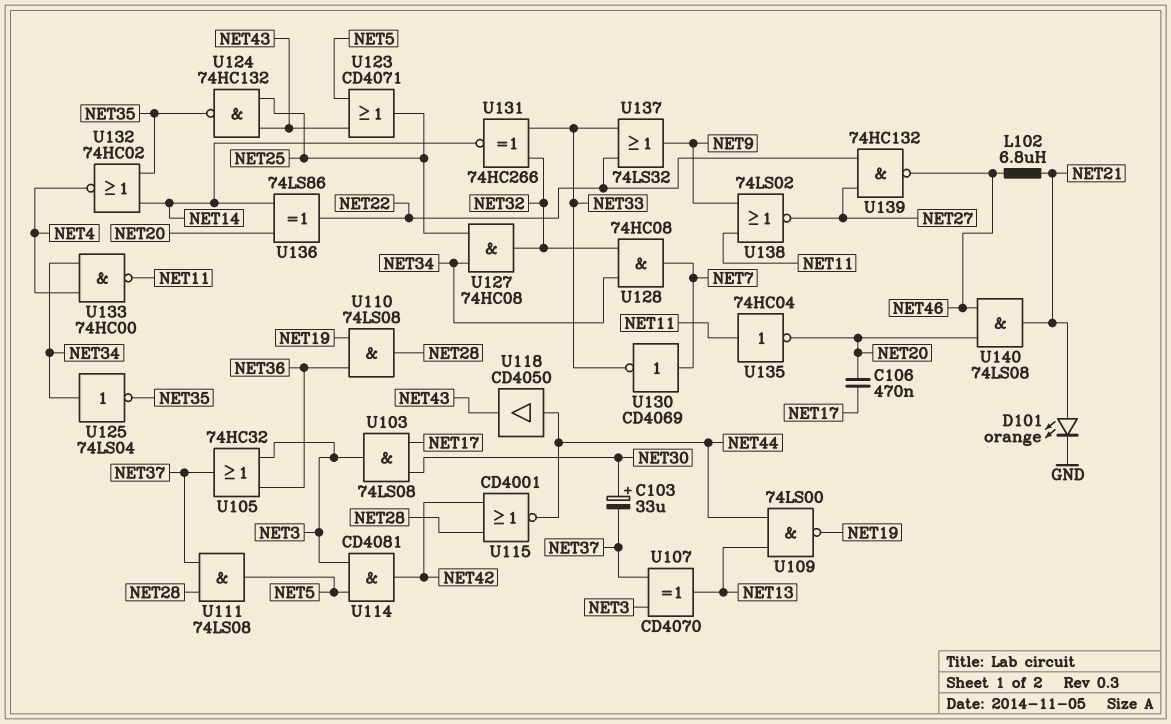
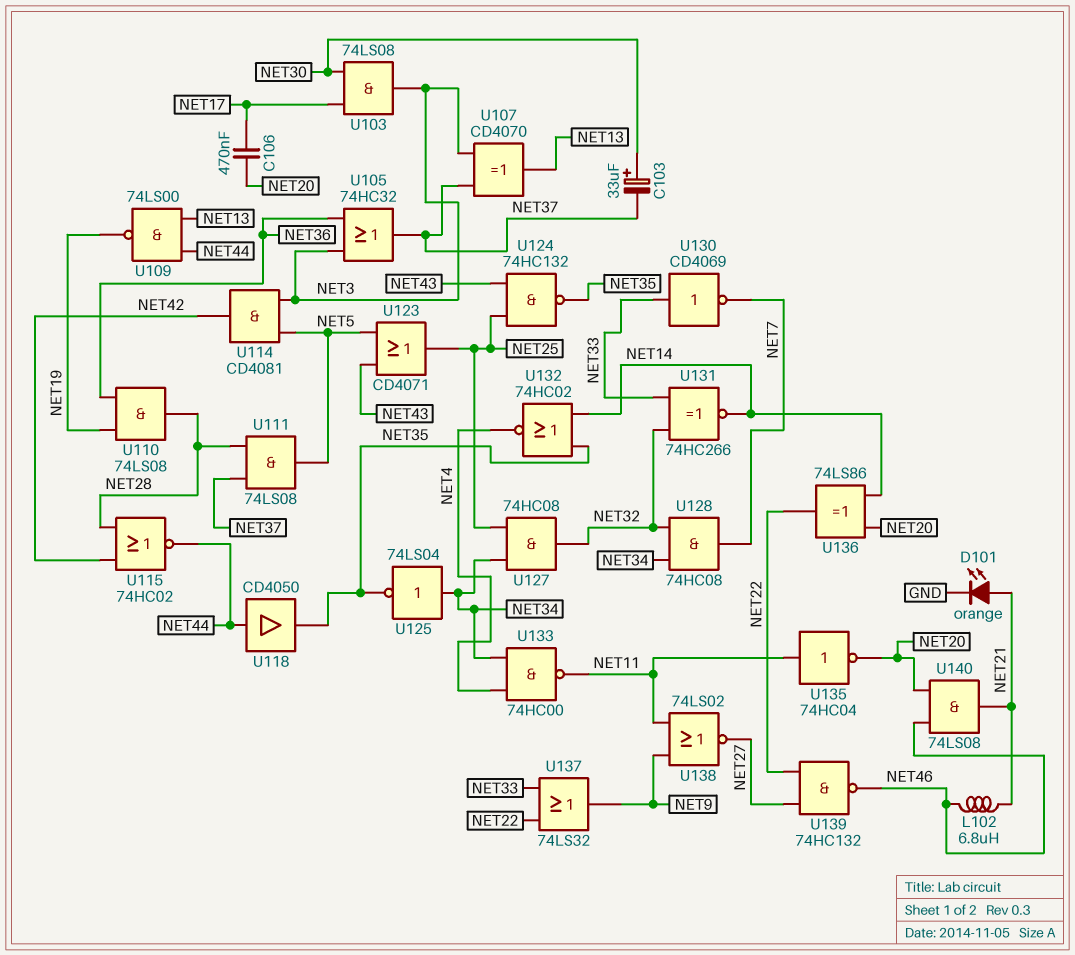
U115: NOR CD4001 (in NET28, in NET42, out NET44) -> NOR 74HC02 (in NET28, in NET42, out NET44)
U118: buffer CD4050 (in NET44, out NET43) -> buffer CD4050 (in NET44, out NET35)
U130: NOT CD4069 (in NET7, out NET33) -> NOT CD4069 (in NET33, out NET7)

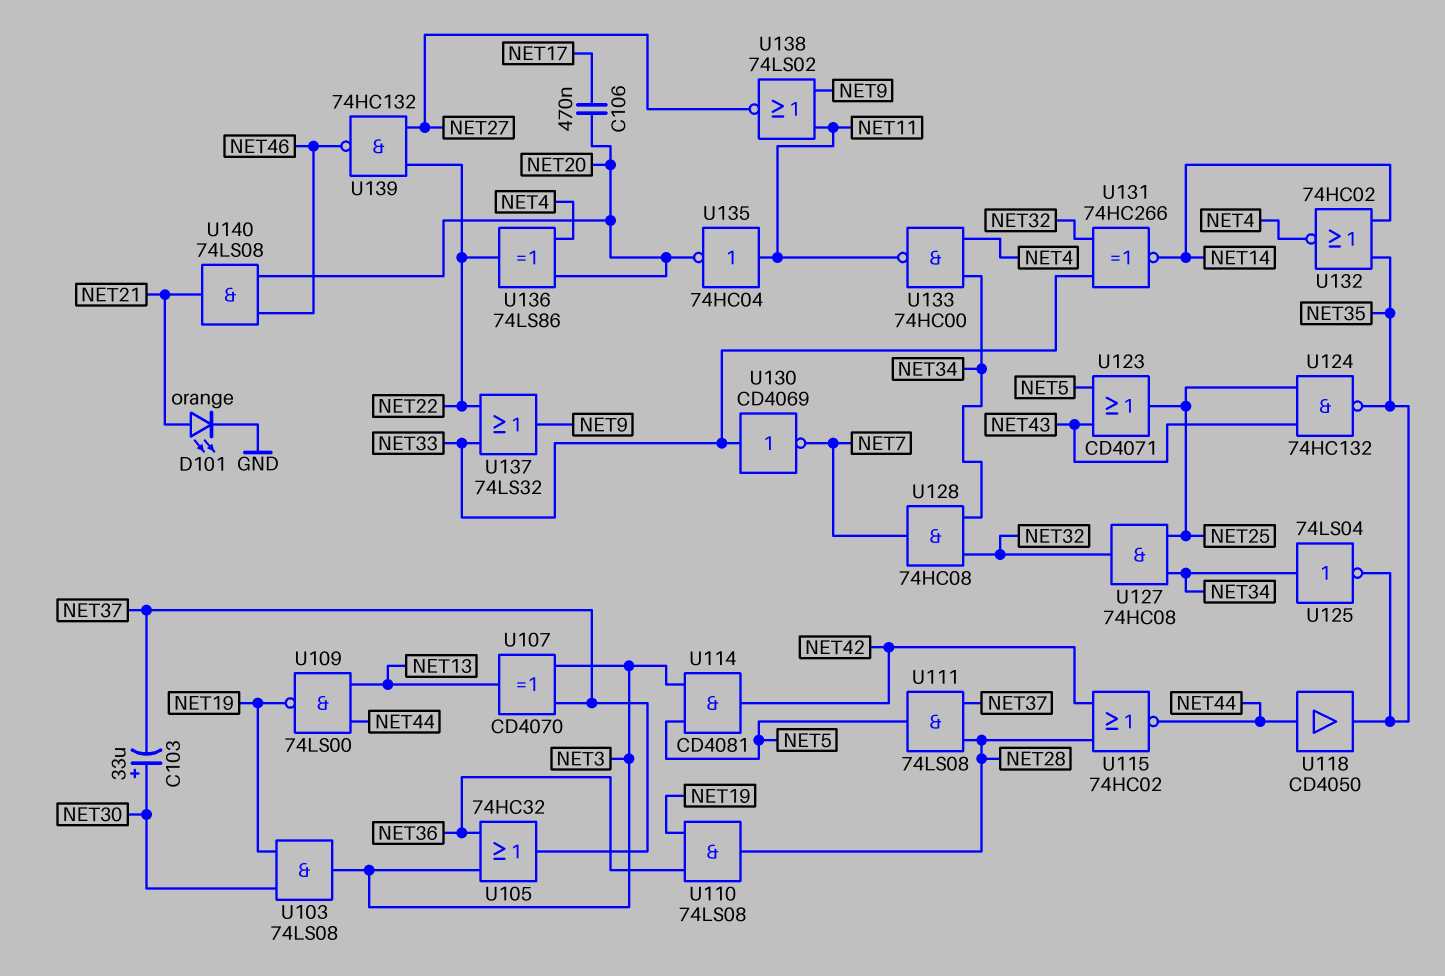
L102: 6.8uH (NET21, NET46) -> none
U103: AND 74LS08 (in NET17, in NET30, out NET3) -> AND 74LS08 (in NET19, in NET30, out NET3)
U136: XOR 74LS86 (in NET14, in NET20, out NET22) -> XOR 74LS86 (in NET4, in NET20, out NET22)

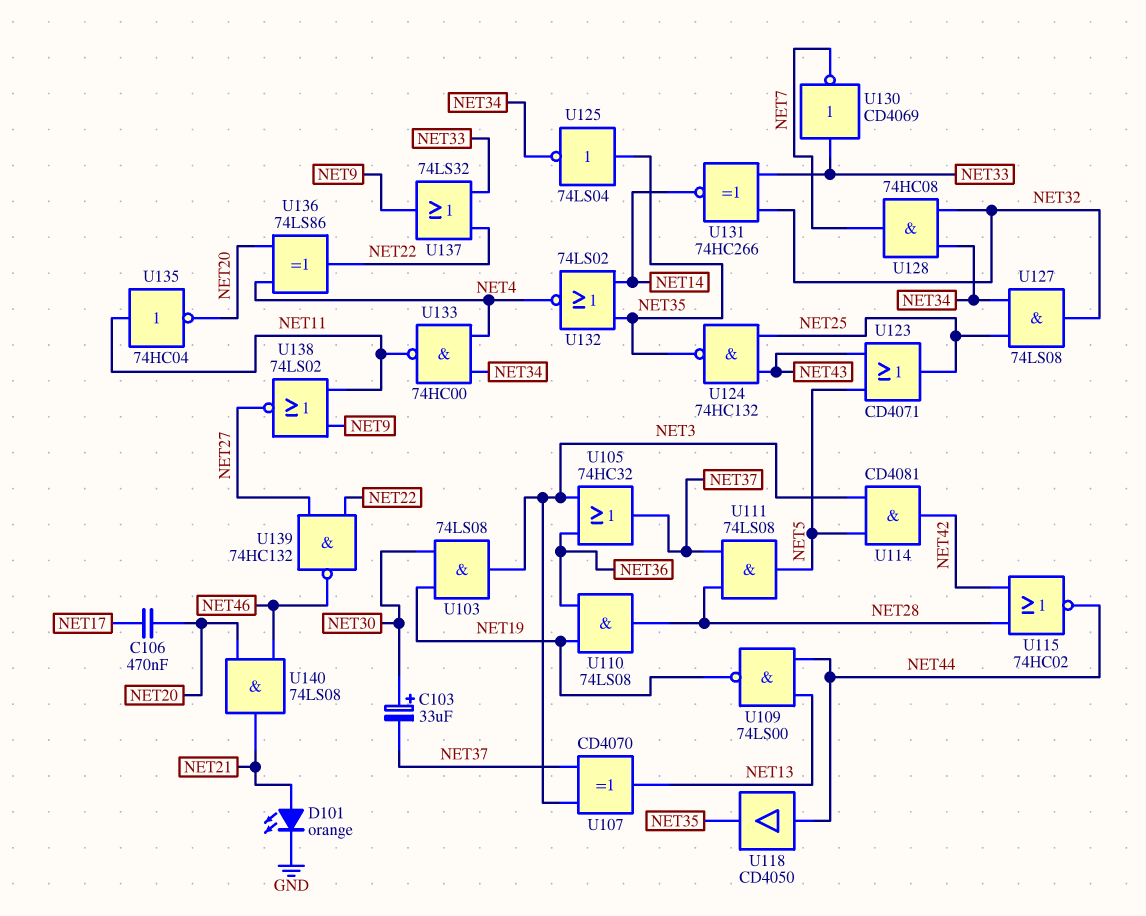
U125: NOT 74LS04 (in NET34, out NET35) -> NOT 74LS04 (in NET35, out NET34)
U127: AND 74HC08 (in NET25, in NET34, out NET32) -> AND 74LS08 (in NET25, in NET34, out NET32)
U132: NOR 74HC02 (in NET14, in NET35, out NET4) -> NOR 74LS02 (in NET14, in NET35, out NET4)

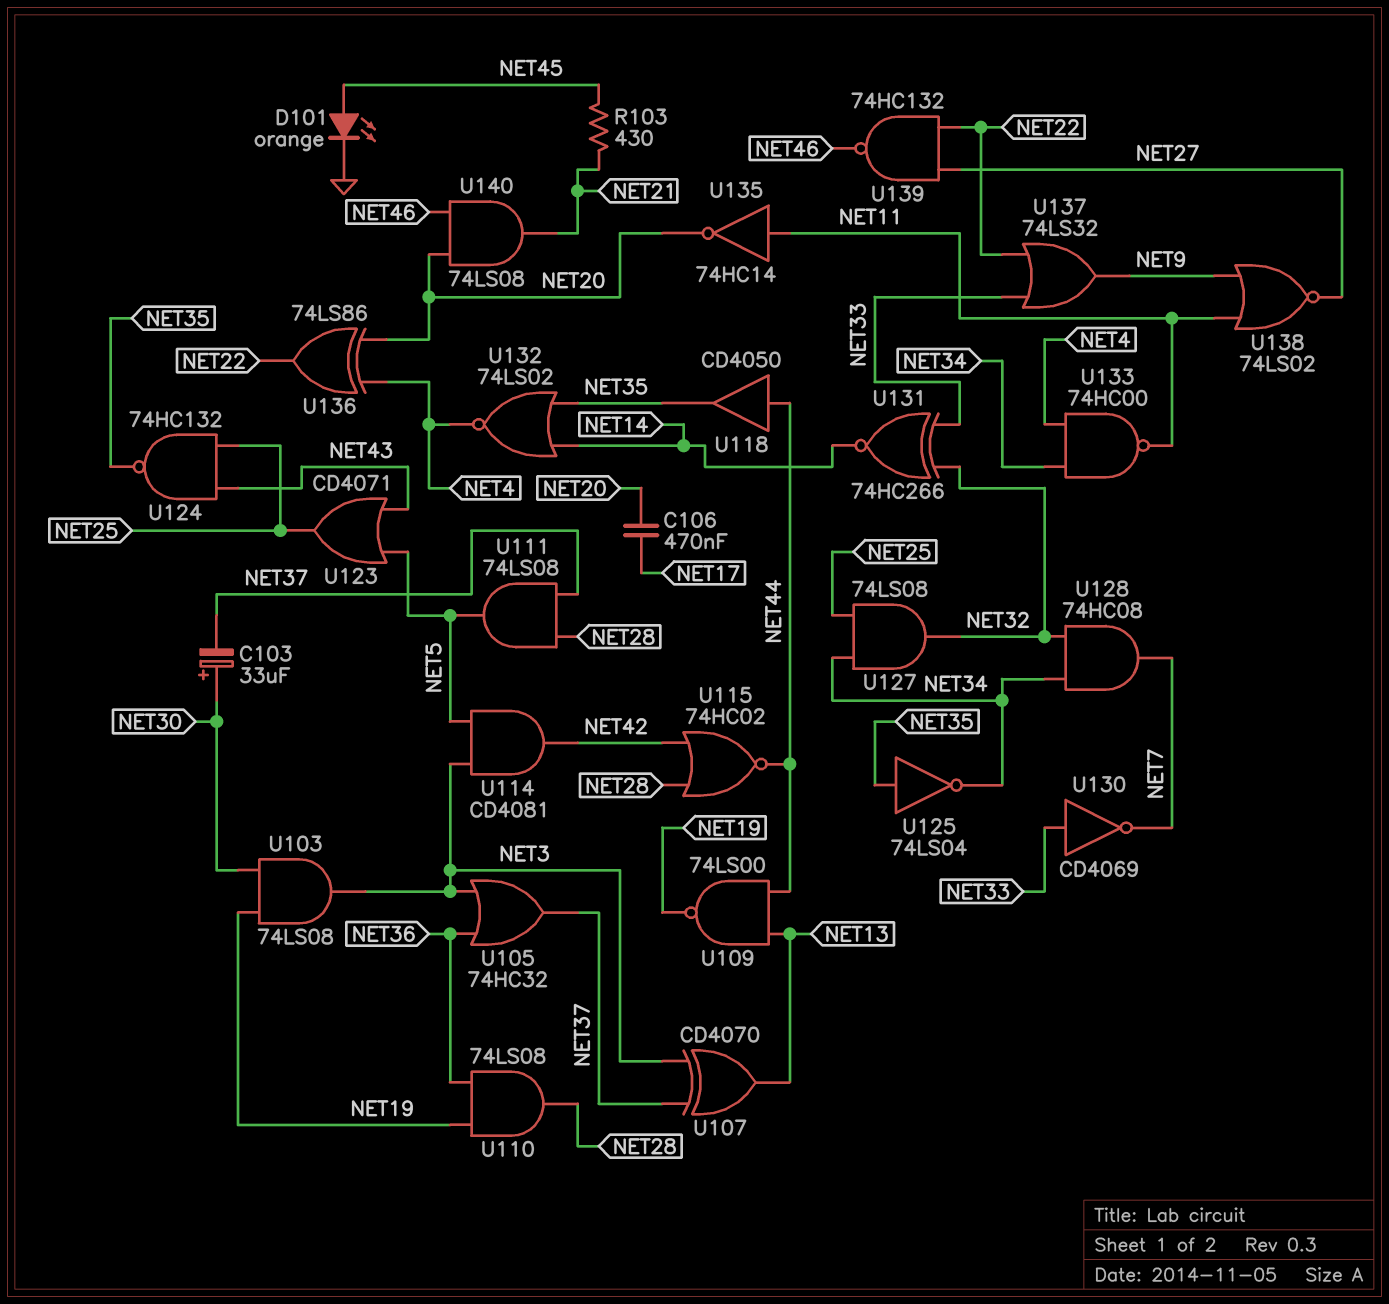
D101: LED orange (A NET21, K GND) -> LED orange (A NET45, K GND)
R103: none -> 430 (NET21, NET45)
U135: NOT 74HC04 (in NET11, out NET20) -> NOT 74HC14 (in NET11, out NET20)

